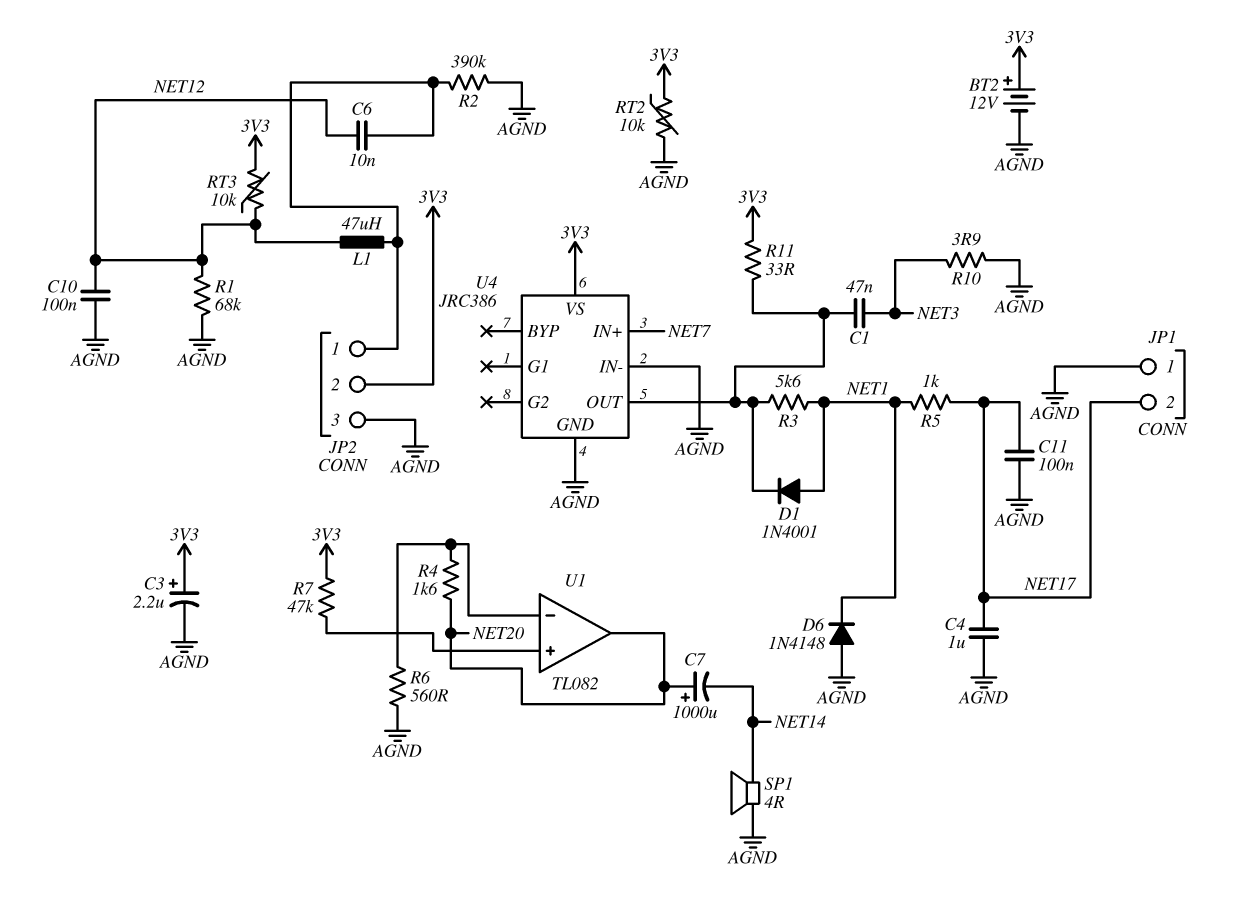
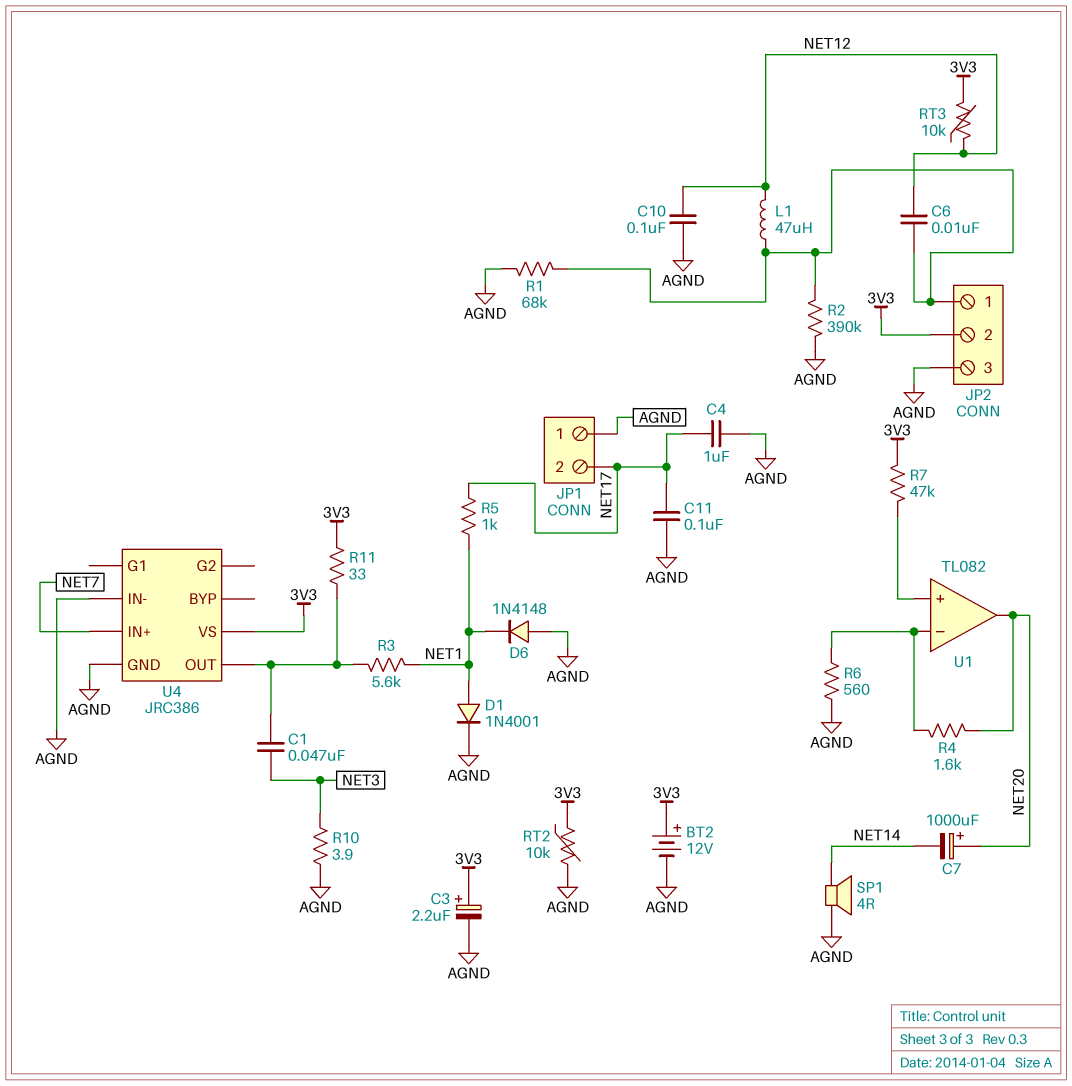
D1: diode 1N4001 (A NET1, K U4/OUT) -> diode 1N4001 (A NET1, K AGND)
R1: 68k (AGND, NET12) -> 68k (AGND, JP2/1)

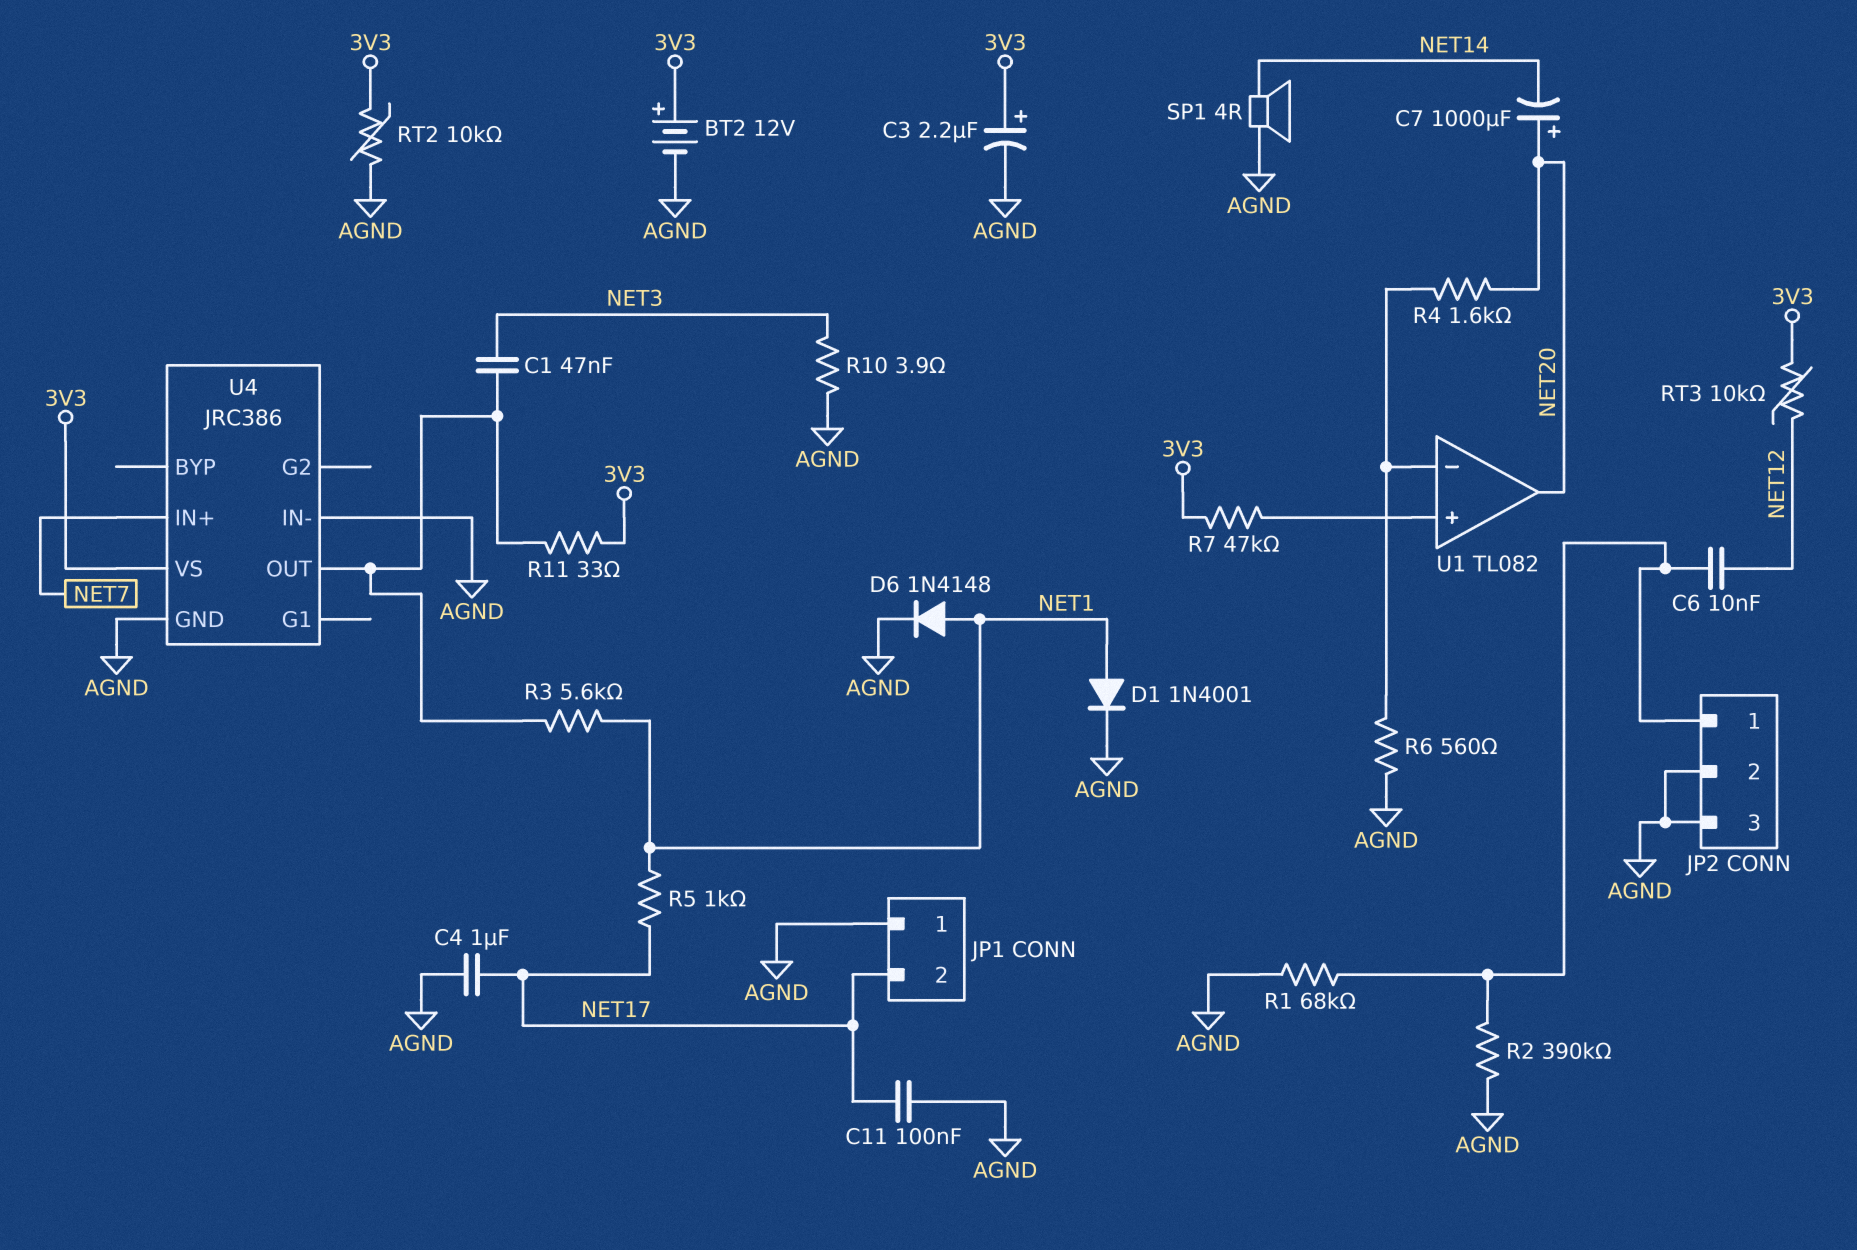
C10: 100nF (AGND, NET12) -> none
D6: diode 1N4148 (A AGND, K NET1) -> diode 1N4148 (A NET1, K AGND)
JP2 pin 2: 3V3 -> AGND
L1: 47uH (JP2/1, NET12) -> none

